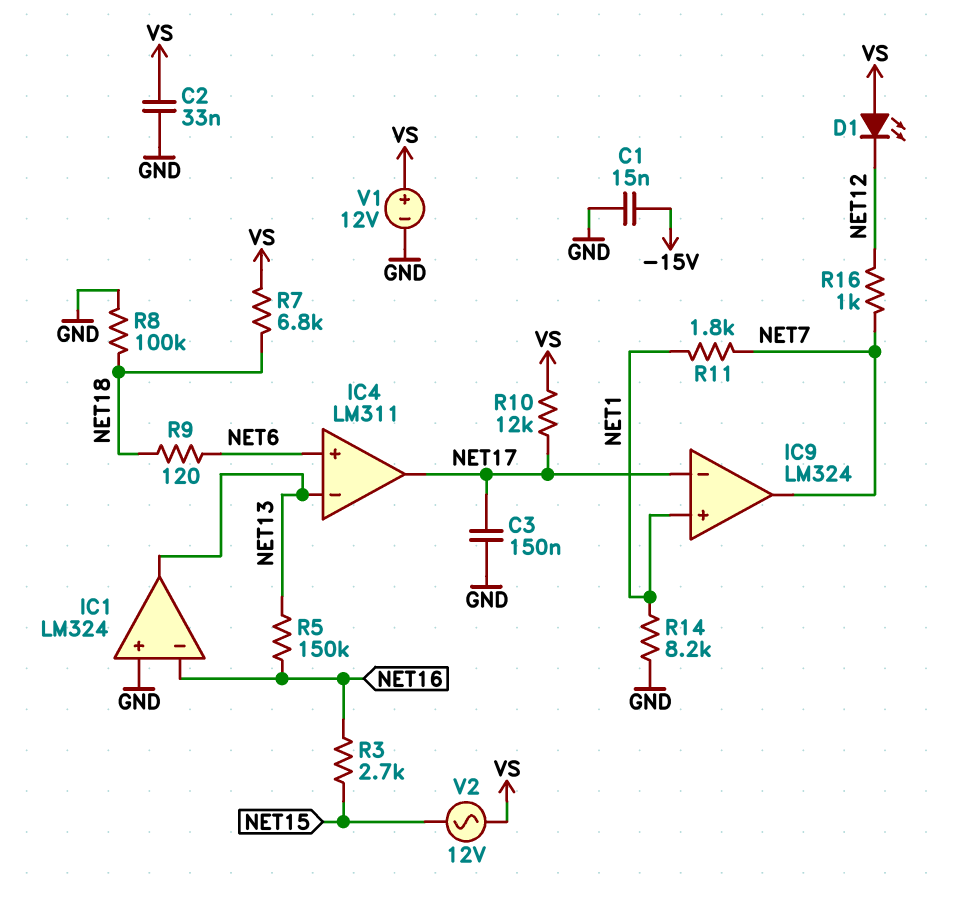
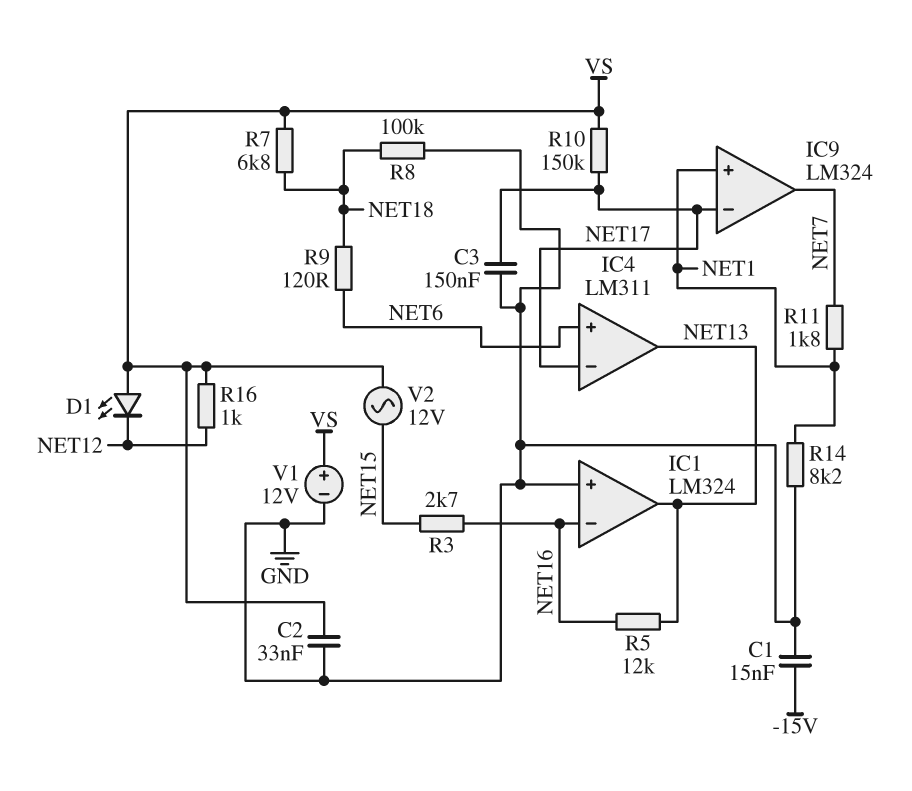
IC4 pin in-: NET13 -> NET17
IC4 pin out: NET17 -> NET13
R5: 150k (NET13, NET16) -> 12k (NET13, NET16)
R10: 12k (NET17, VS) -> 150k (NET17, VS)
R16: 1k (NET7, NET12) -> 1k (NET12, VS)

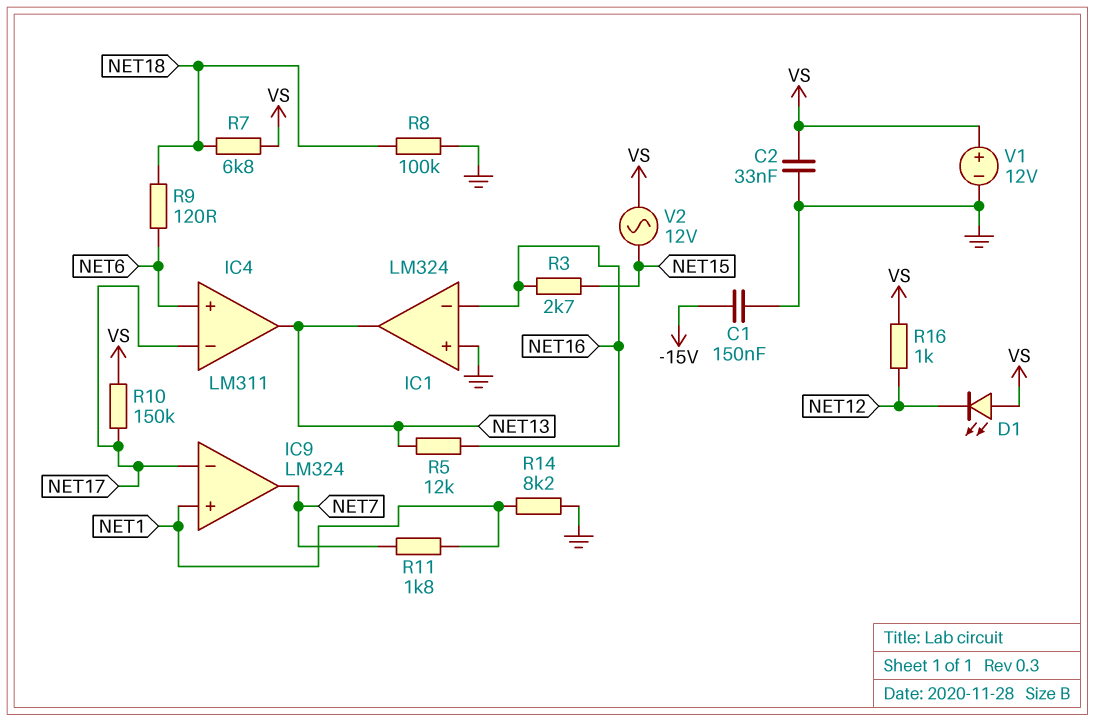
C1: 15nF (-15V, GND) -> 150nF (-15V, GND)
C3: 150nF (GND, NET17) -> none

